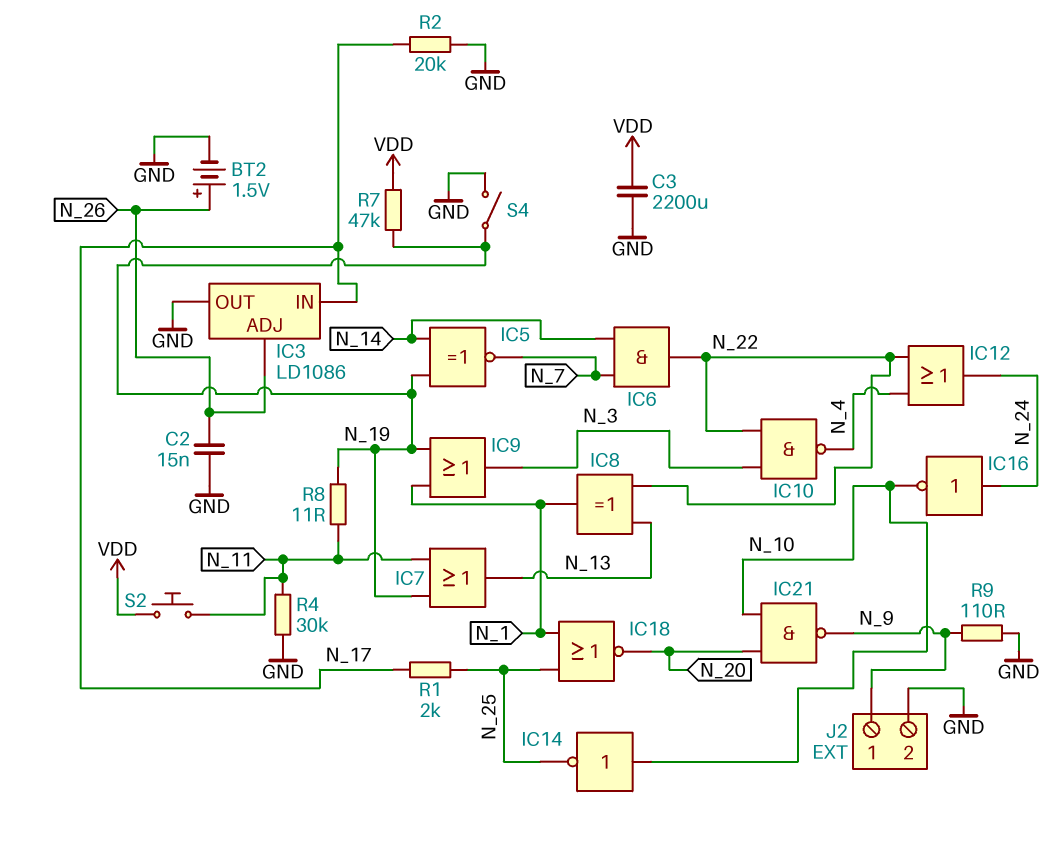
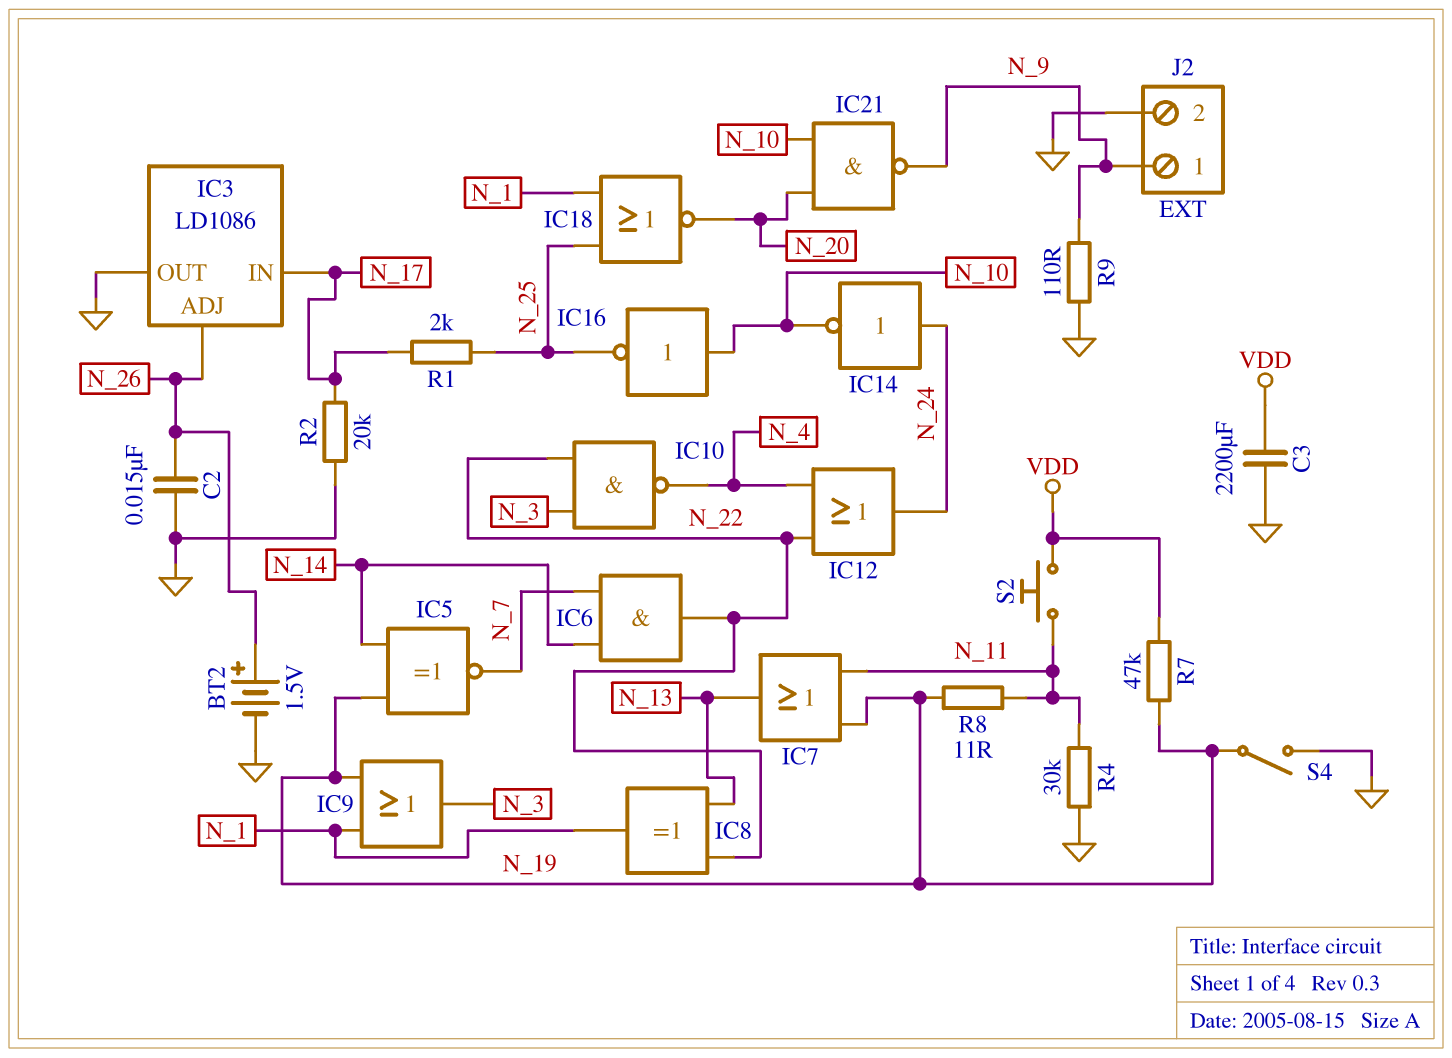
IC14: NOT (in N_10, out N_25) -> NOT (in N_24, out N_10)
IC16: NOT (in N_24, out N_10) -> NOT (in N_10, out N_25)

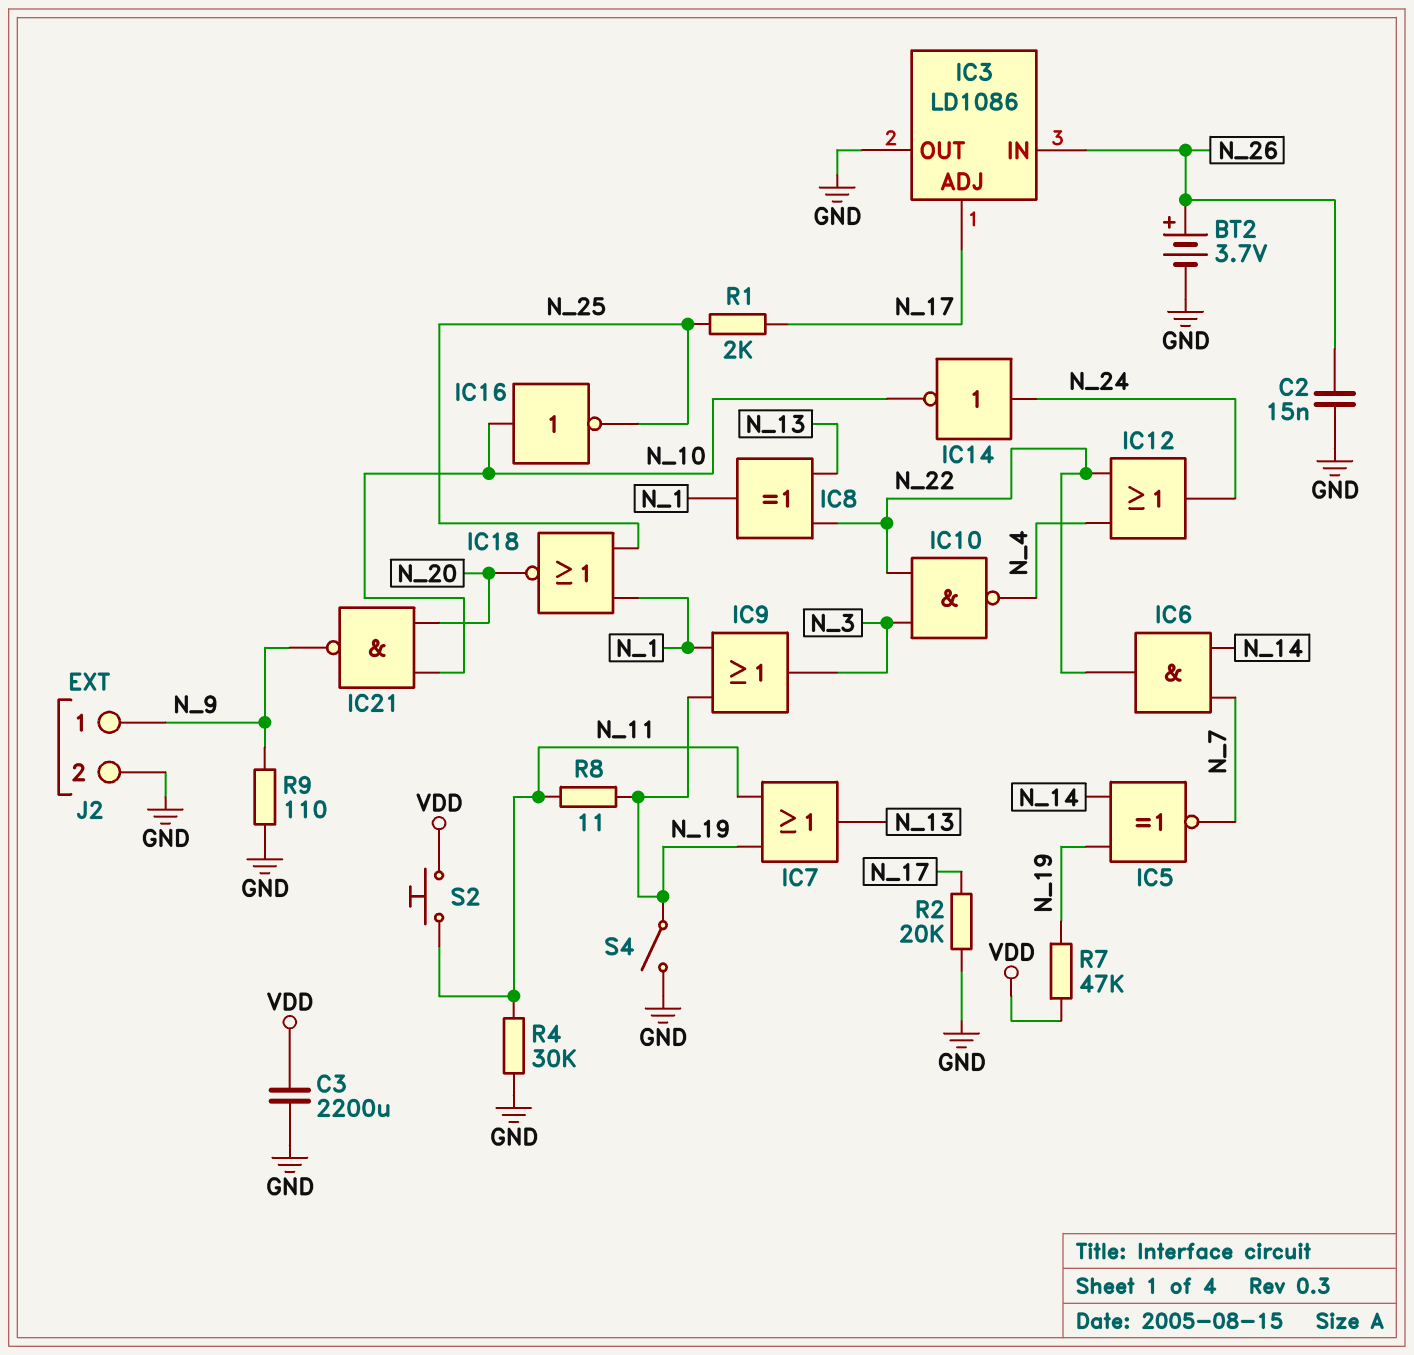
BT2: 1.5V (plus N_26, minus GND) -> 3.7V (plus N_26, minus GND)
IC3 pin ADJ: N_26 -> N_17
IC3 pin IN: N_17 -> N_26

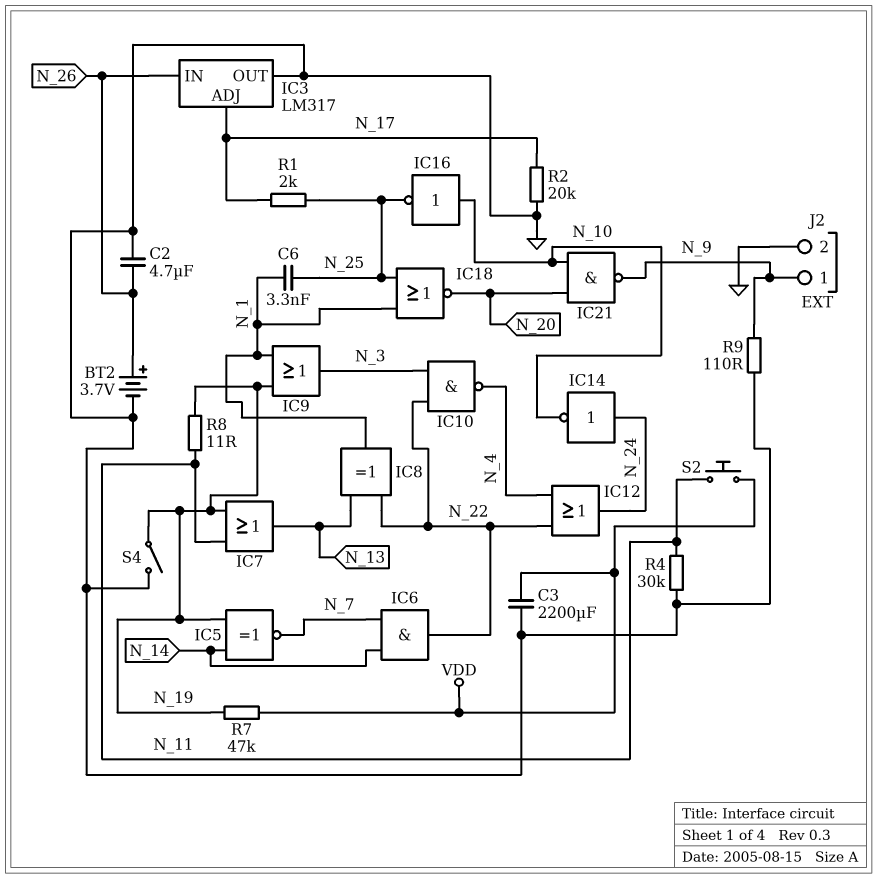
C2: 15nF (GND, N_26) -> 4.7uF (GND, N_26)
C6: none -> 3.3nF (N_1, N_25)
IC3: LD1086 -> LM317

